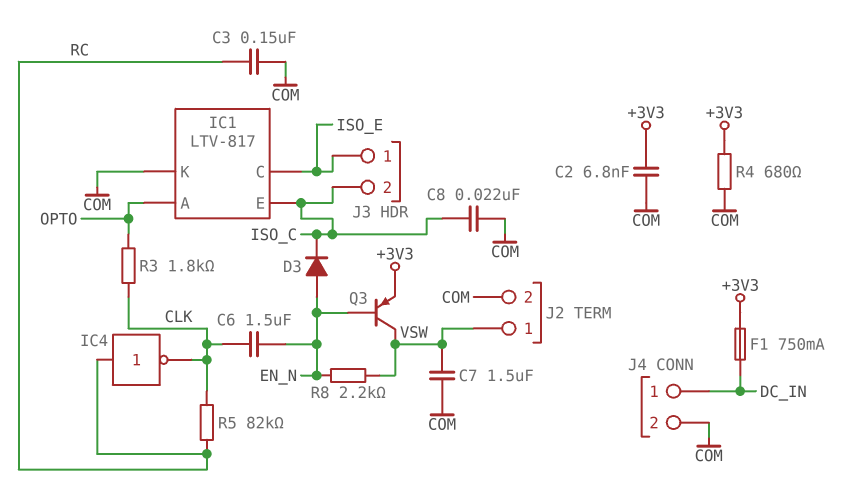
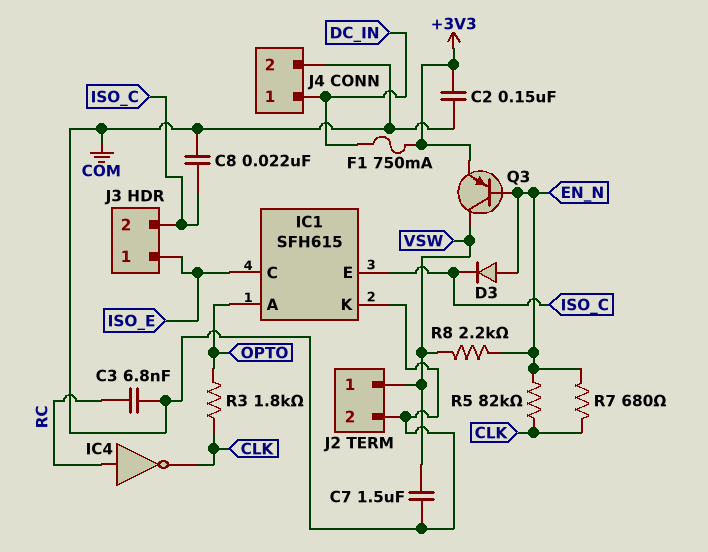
C2: 6.8nF (+3V3, COM) -> 150nF (+3V3, COM)
C3: 150nF (COM, RC) -> 6.8nF (COM, RC)
C6: 1.5uF (CLK, EN_N) -> none
IC1: LTV-817 -> SFH615
R4: 680 (+3V3, COM) -> none
R5: 82k (CLK, RC) -> 82k (CLK, EN_N)
R7: none -> 680 (CLK, EN_N)

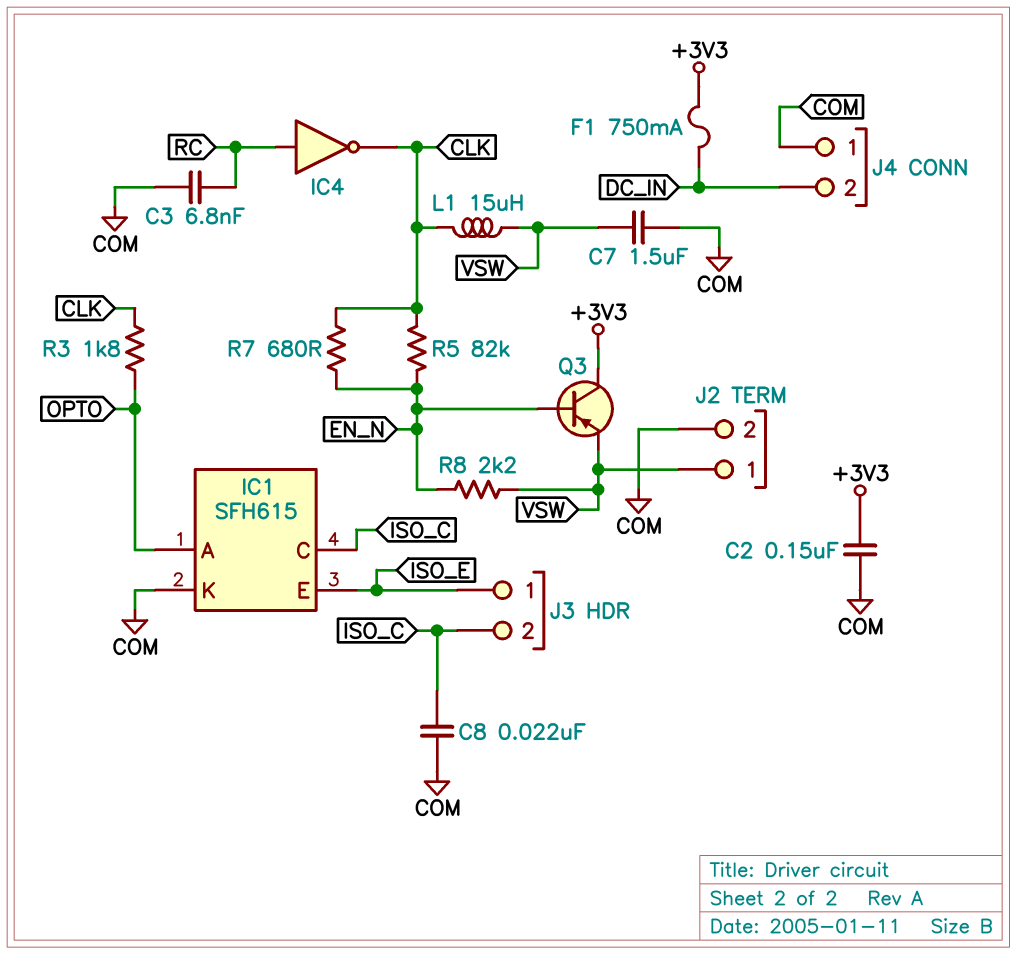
D3: diode (A EN_N, K ISO_C) -> none
IC1 pin C: ISO_E -> ISO_C
IC1 pin E: ISO_C -> ISO_E
J4 pin 1: DC_IN -> COM
J4 pin 2: COM -> DC_IN
L1: none -> 15uH (CLK, VSW)
Q3: PNP (B EN_N, C VSW, E +3V3) -> PNP (B EN_N, C +3V3, E VSW)

